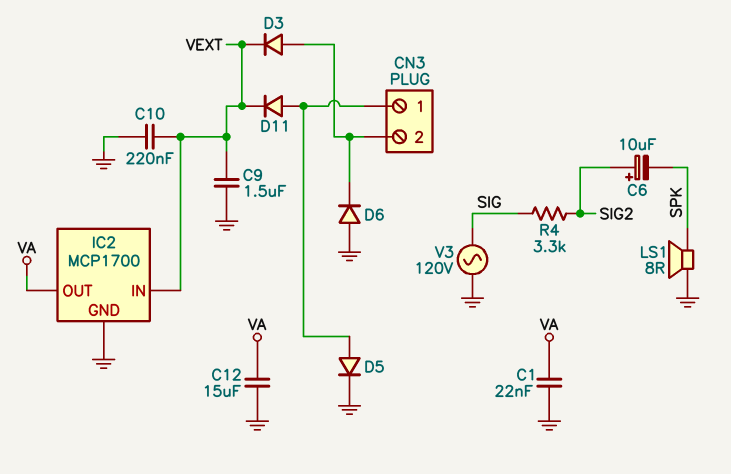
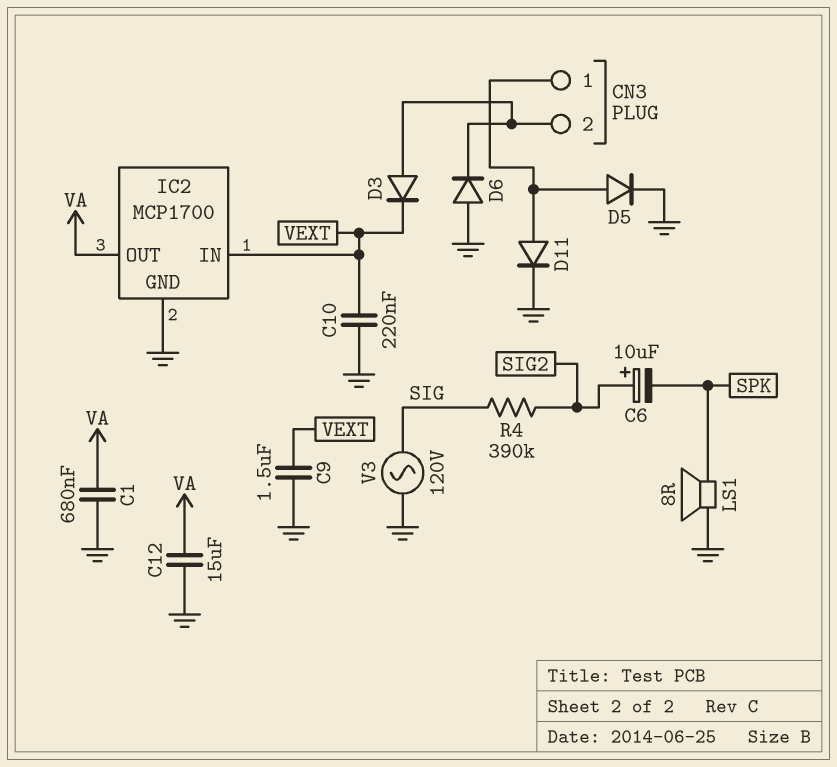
C1: 22nF (GND, VA) -> 680nF (GND, VA)
D11: diode (A CN3/1, K VEXT) -> diode (A CN3/1, K GND)
R4: 3.3k (SIG, SIG2) -> 390k (SIG, SIG2)

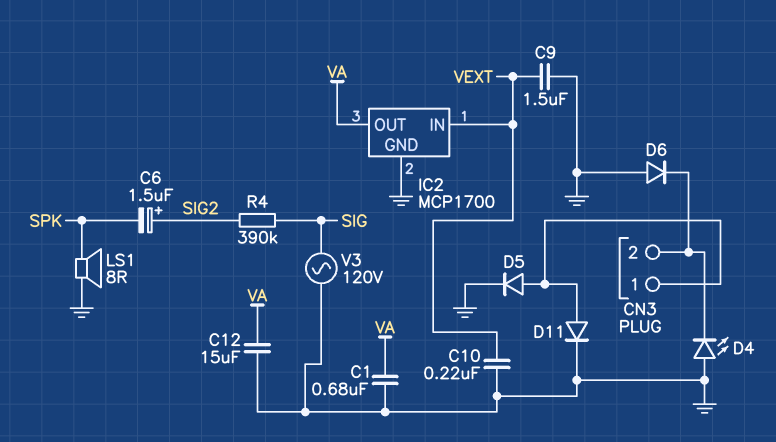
C6: 10uF (plus SIG2, minus SPK) -> 1.5uF (plus SIG2, minus SPK)
D3: diode (A CN3/2, K VEXT) -> none
D4: none -> LED (A GND, K CN3/2)

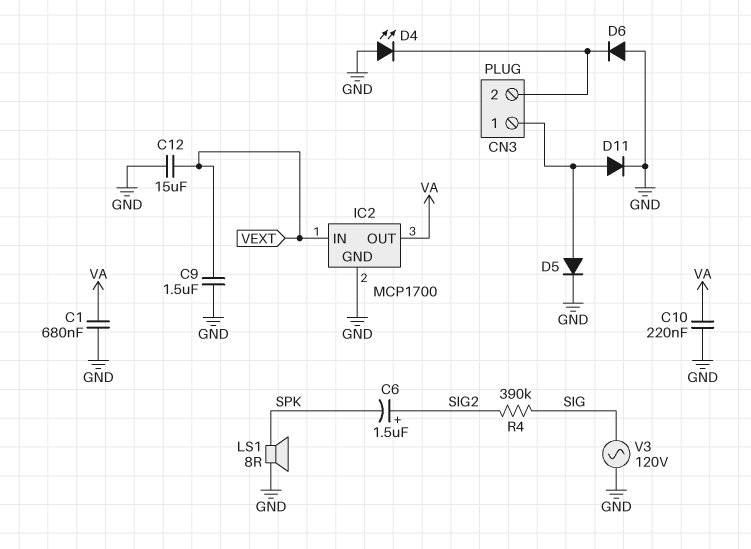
C10: 220nF (GND, VEXT) -> 220nF (GND, VA)
C12: 15uF (GND, VA) -> 15uF (GND, VEXT)

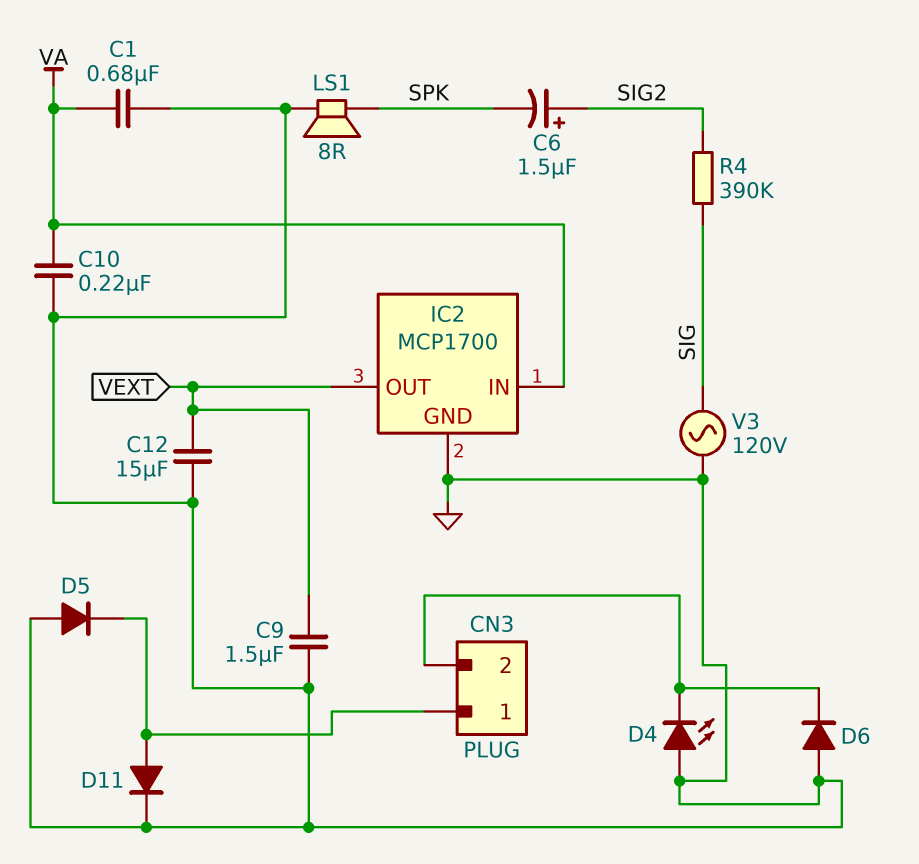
D5: diode (A CN3/1, K GND) -> diode (A GND, K CN3/1)
IC2 pin IN: VEXT -> VA
IC2 pin OUT: VA -> VEXT

